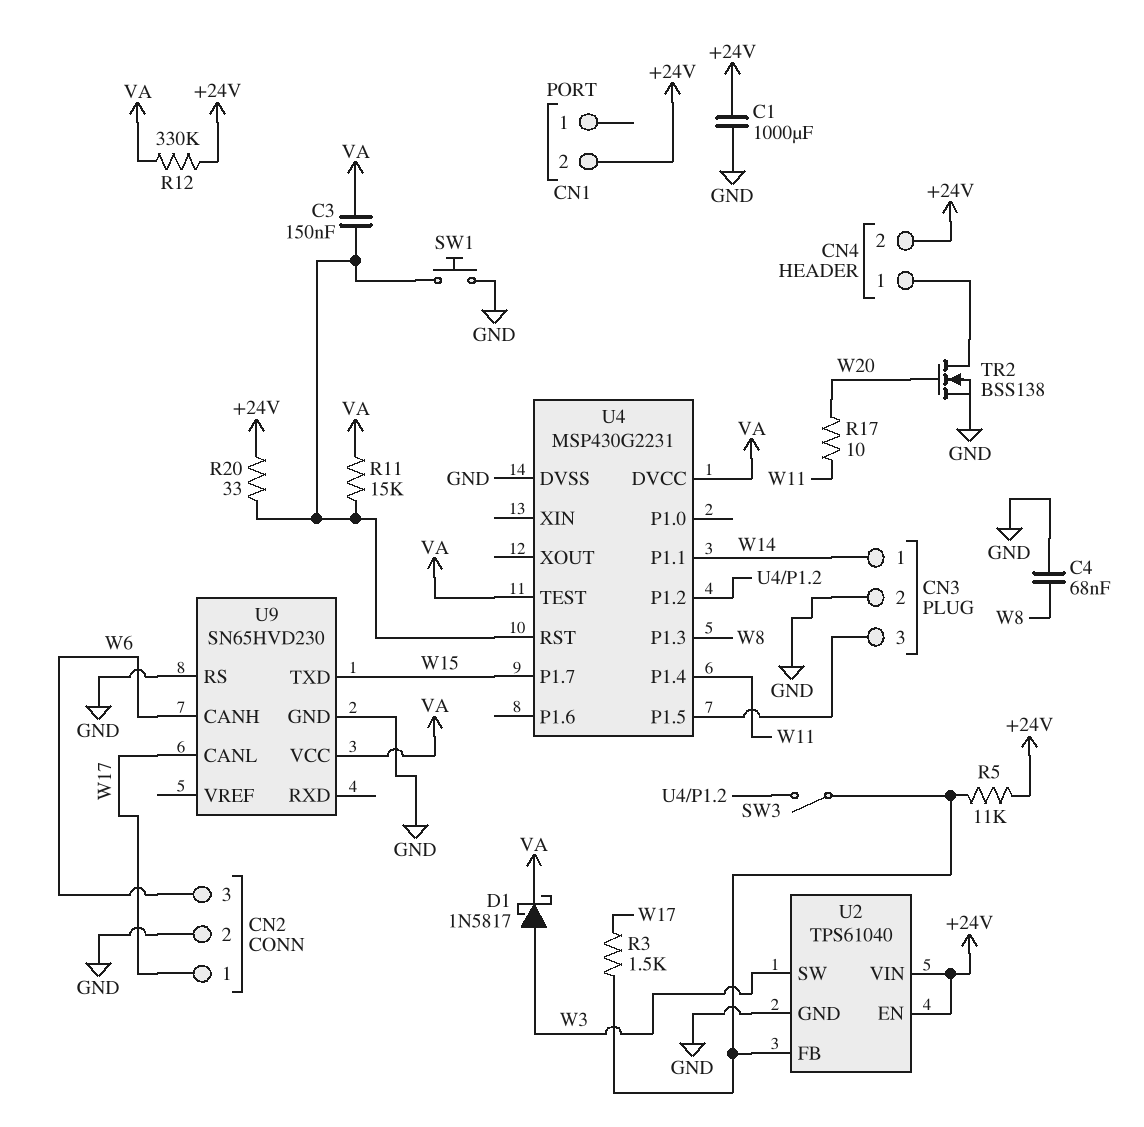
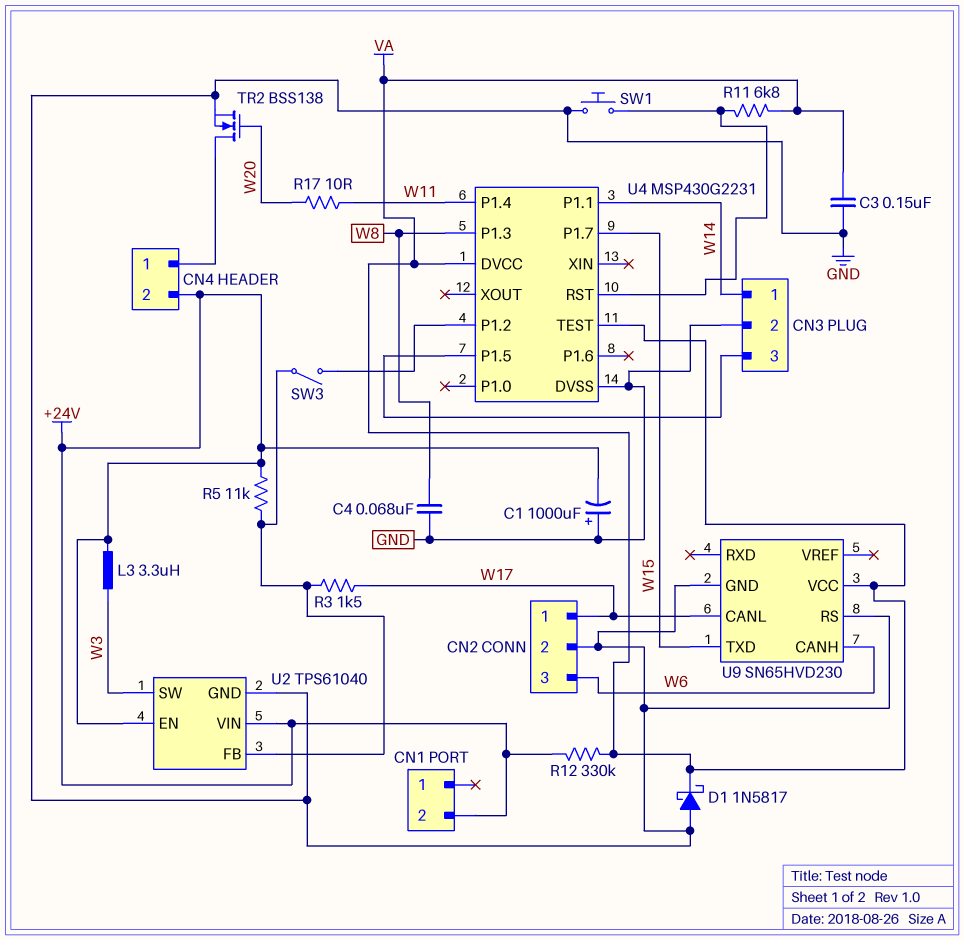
C1: 1000uF (+24V, GND) -> 1000uF (plus GND, minus +24V)
C3: 150nF (U4/RST, VA) -> 150nF (GND, VA)
D1: schottky 1N5817 (A W3, K VA) -> schottky 1N5817 (A GND, K VA)
L3: none -> 3.3uH (+24V, W3)
R11: 15k (U4/RST, VA) -> 6.8k (U4/RST, VA)
R20: 33 (+24V, U4/RST) -> none

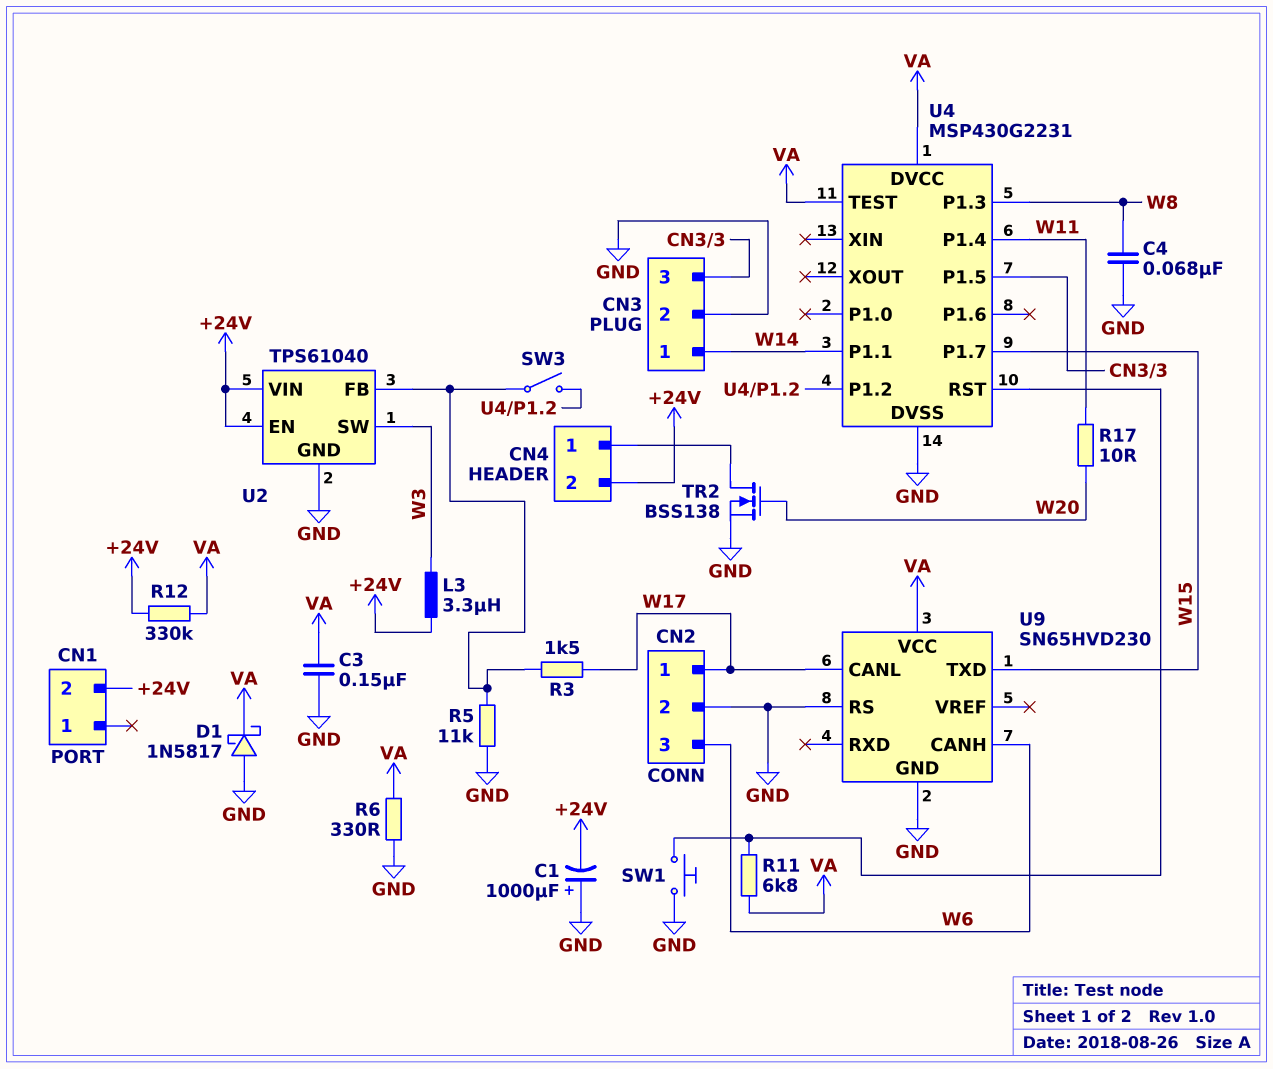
R5: 11k (+24V, U2/FB) -> 11k (GND, U2/FB)
R6: none -> 330 (GND, VA)

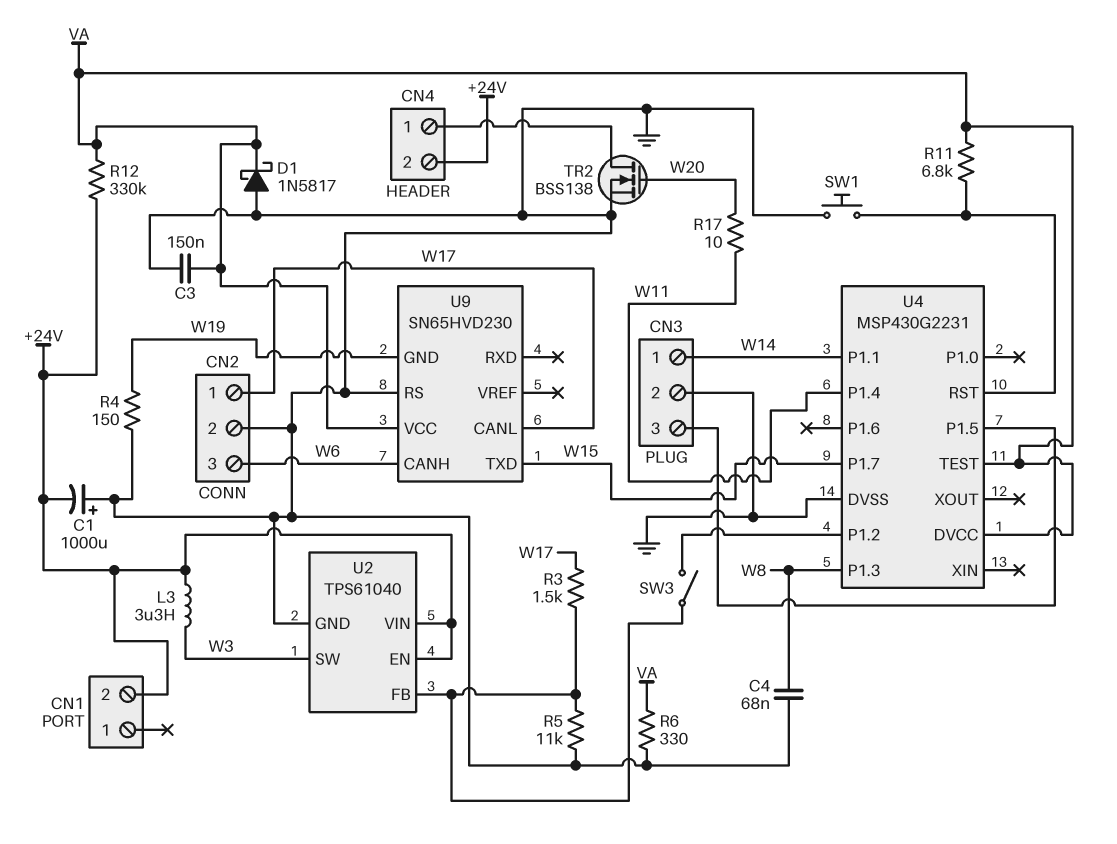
R4: none -> 150 (GND, W19)
U9 pin GND: GND -> W19

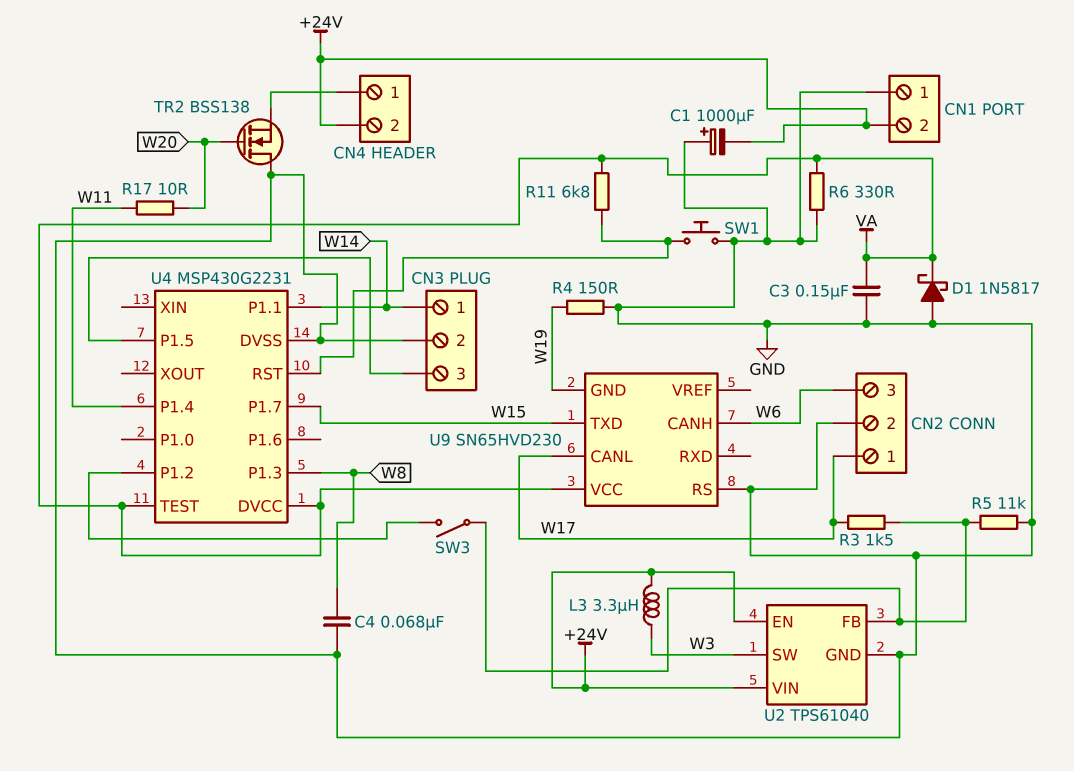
CN1 pin 1: none -> GND
R12: 330k (+24V, VA) -> none
TR2: NMOS BSS138 (G W20, D CN4/1, S GND) -> NMOS BSS138 (G W20, D GND, S CN4/1)

